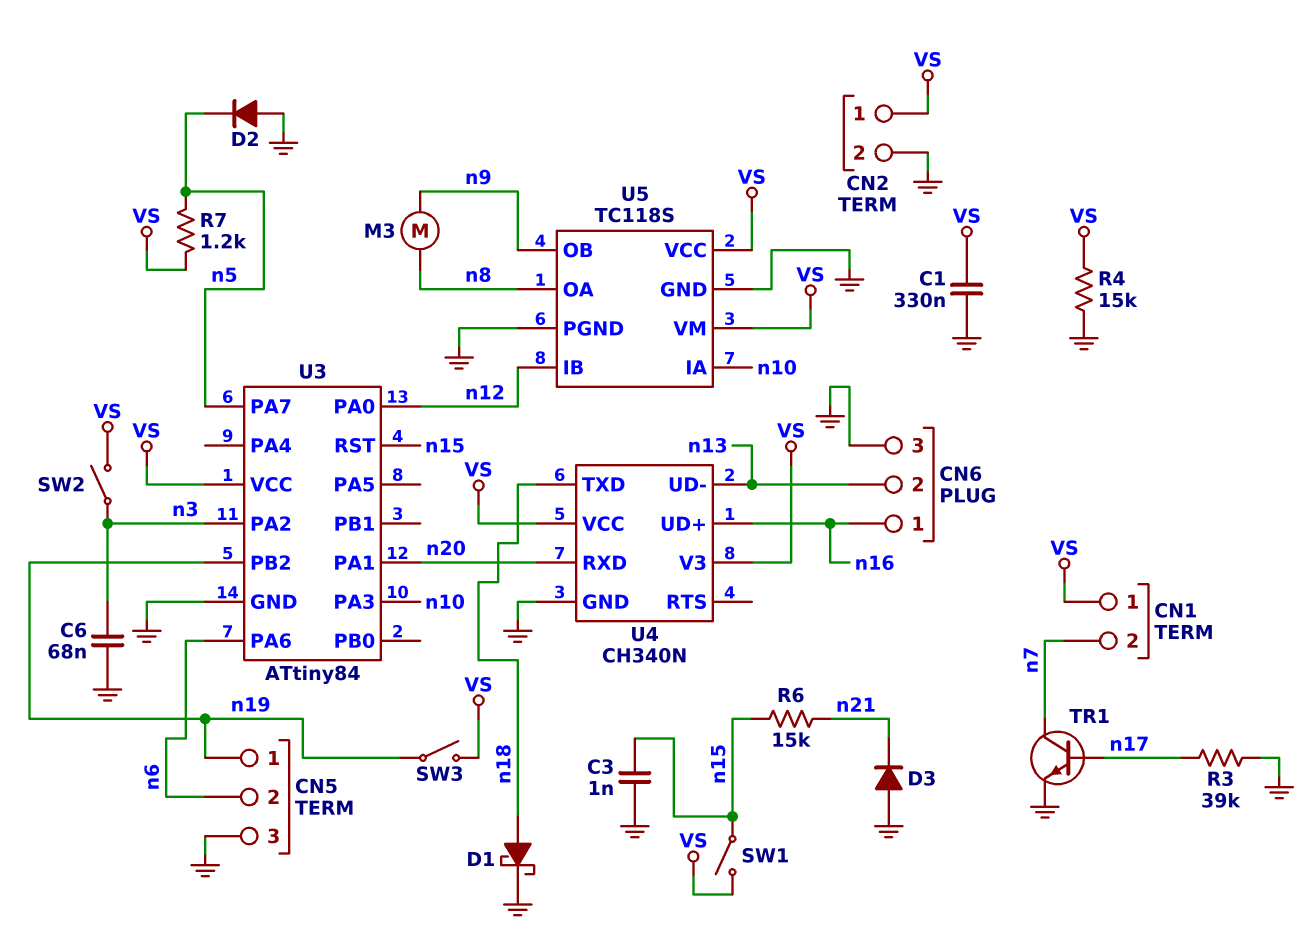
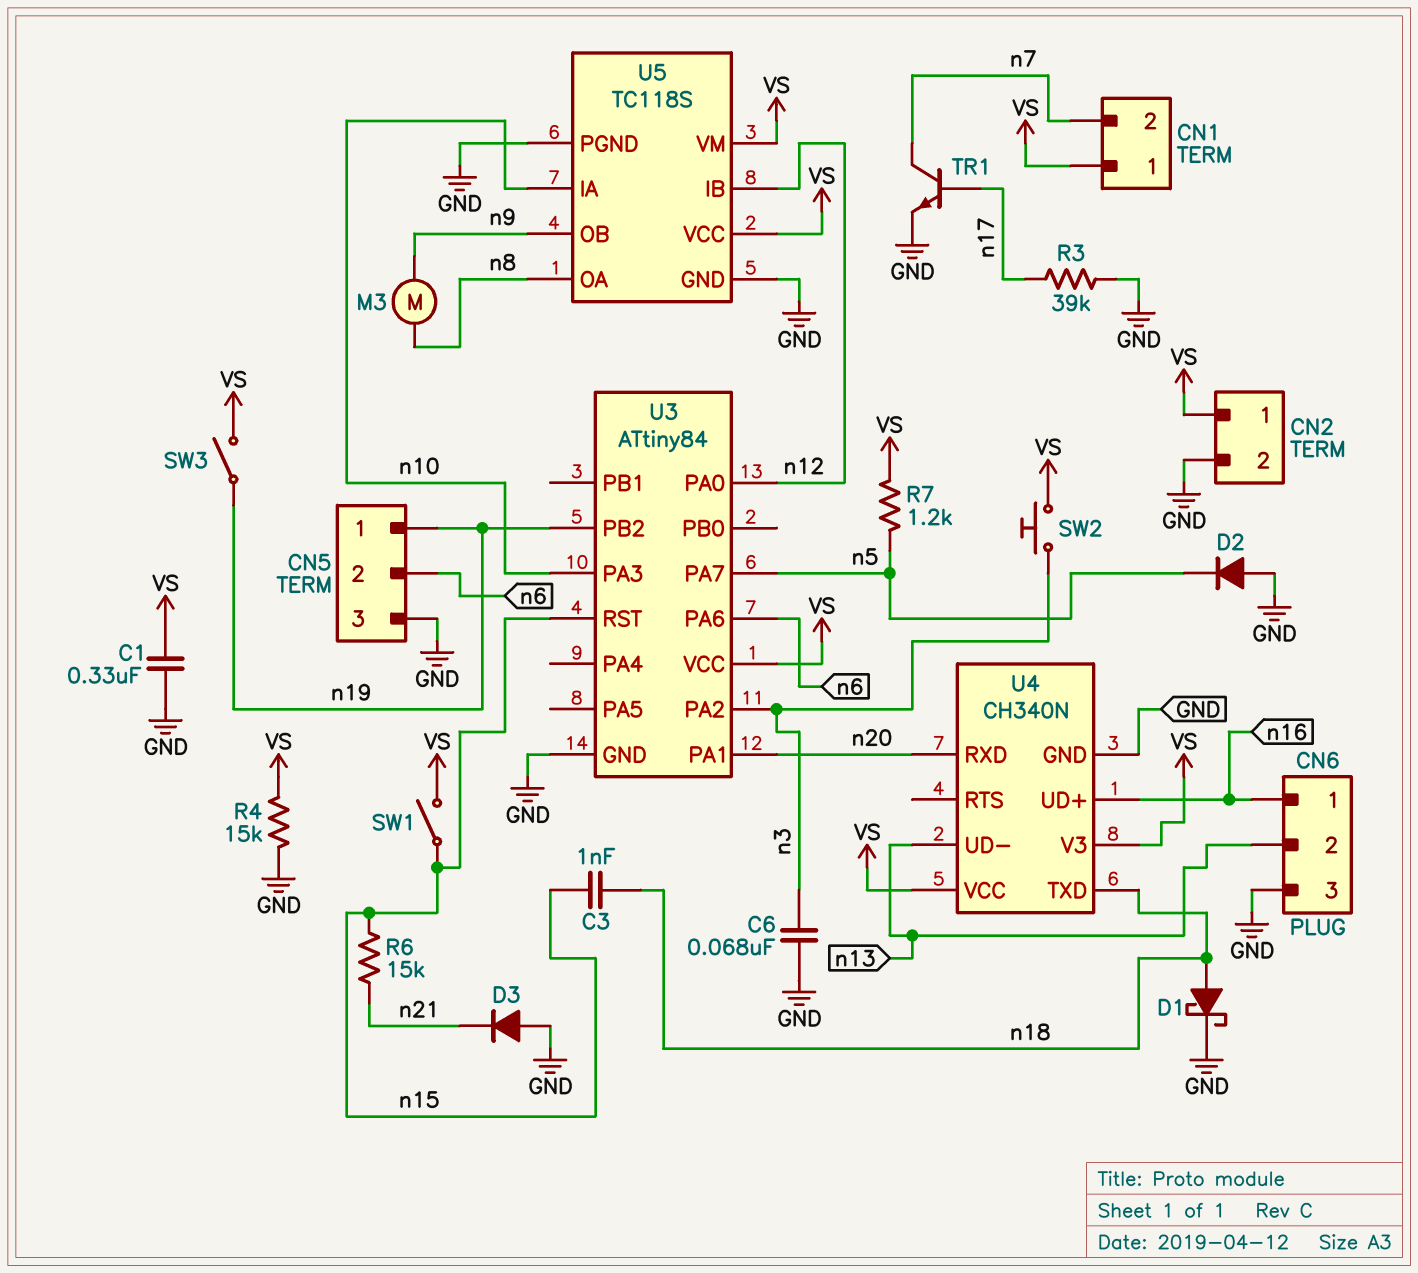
C3: 1nF (GND, n15) -> 1nF (n15, n18)
SW2: switch (VS, n3) -> button (VS, n3)

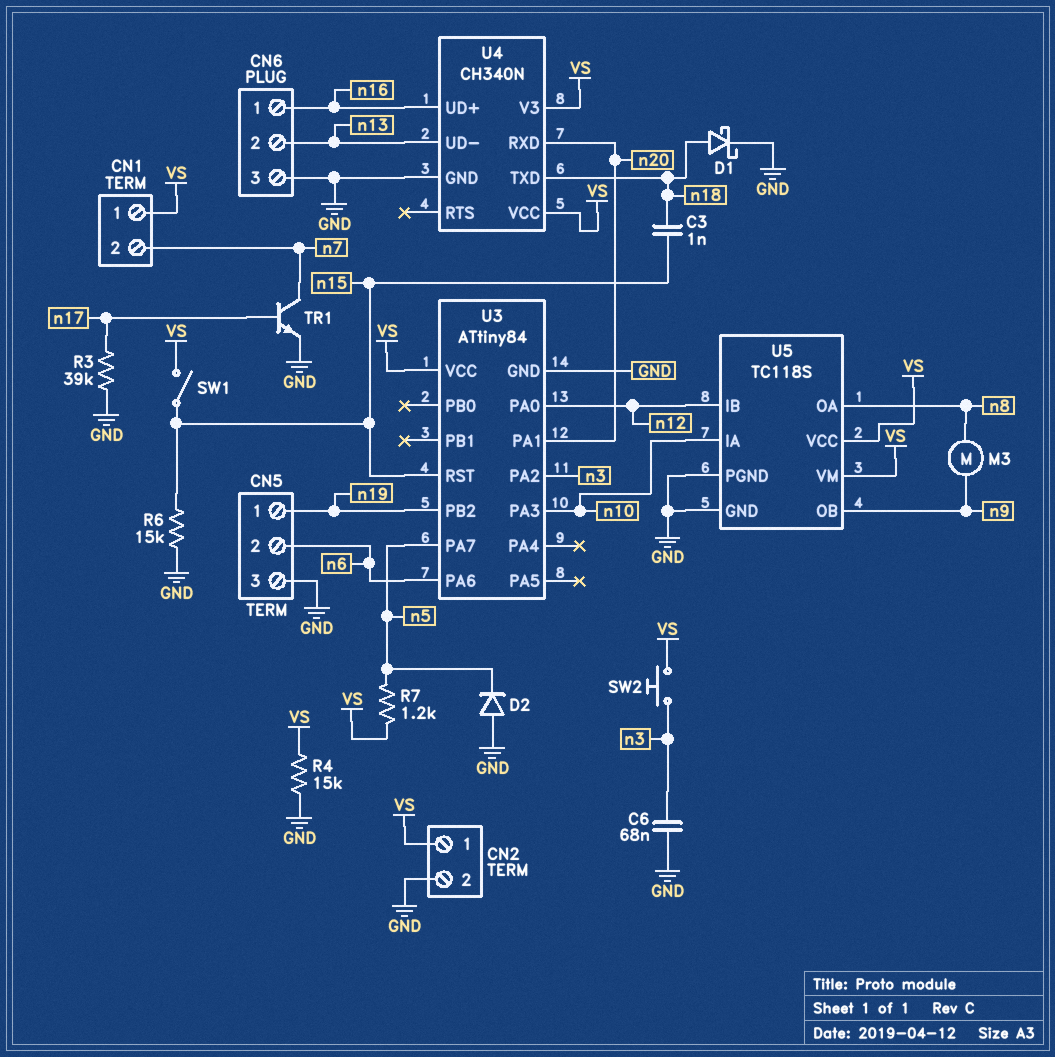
C1: 330nF (GND, VS) -> none
D3: diode (A GND, K n21) -> none
R6: 15k (n15, n21) -> 15k (GND, n15)
SW3: switch (VS, n19) -> none

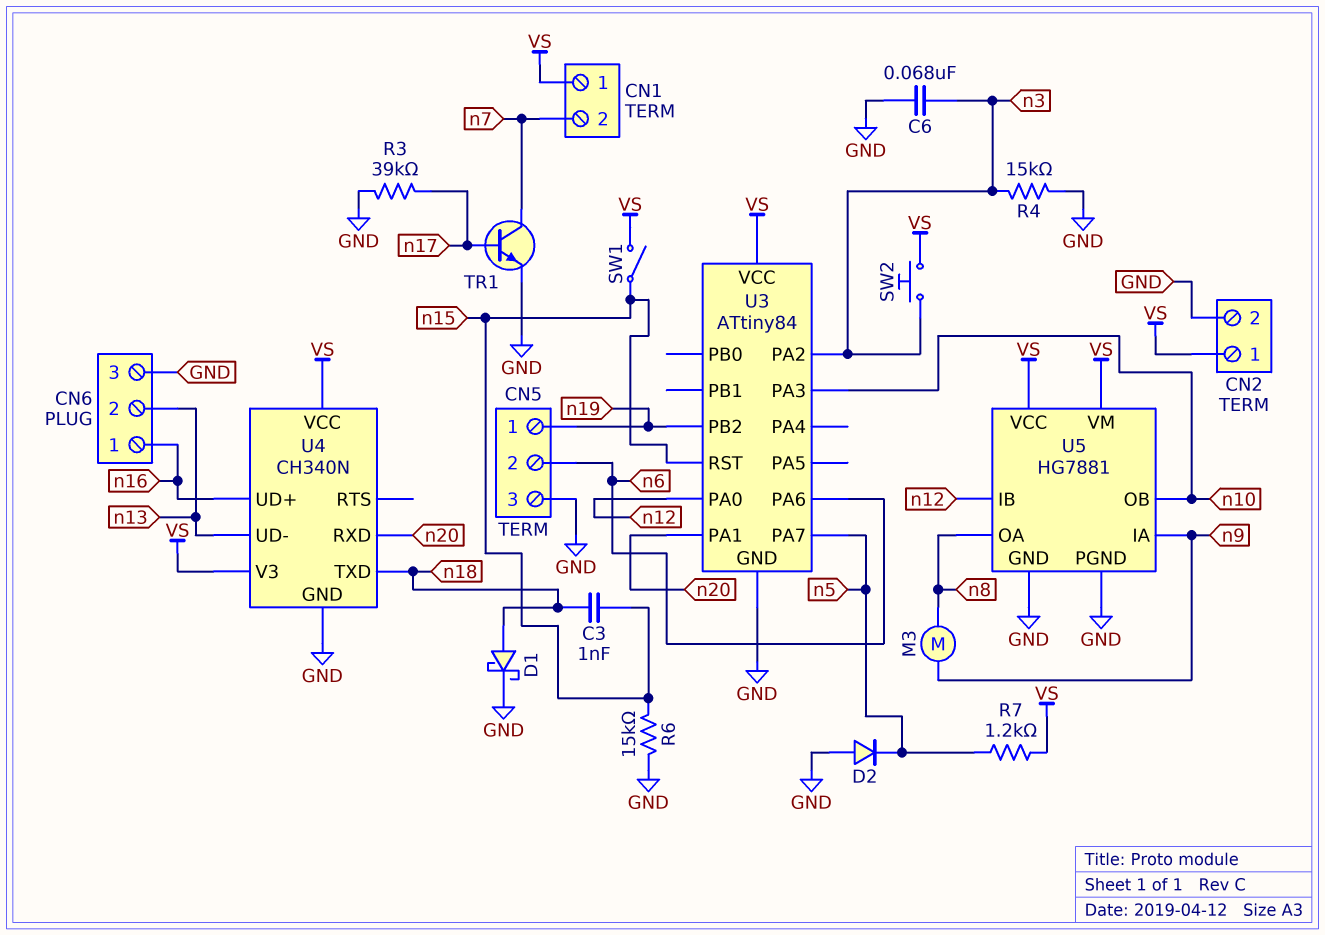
R4: 15k (GND, VS) -> 15k (GND, n3)
U5: TC118S -> HG7881
U5 pin IA: n10 -> n9
U5 pin OB: n9 -> n10

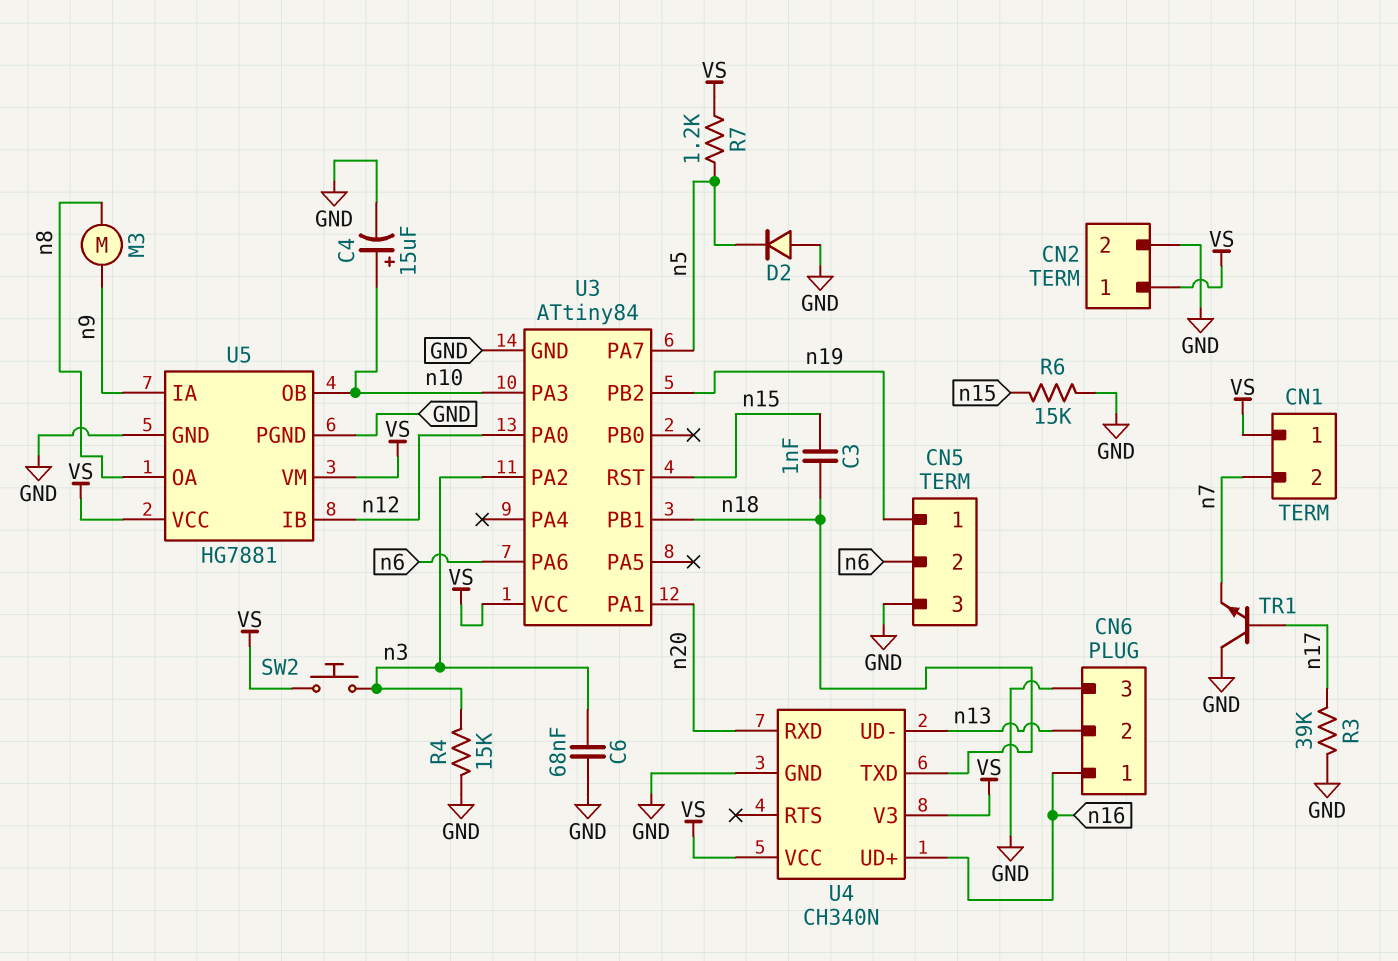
C4: none -> 15uF (plus n10, minus GND)
D1: schottky (A n18, K GND) -> none
SW1: switch (VS, n15) -> none
TR1: NPN (B n17, C n7, E GND) -> NPN (B n17, C GND, E n7)
U3 pin PB1: none -> n18

